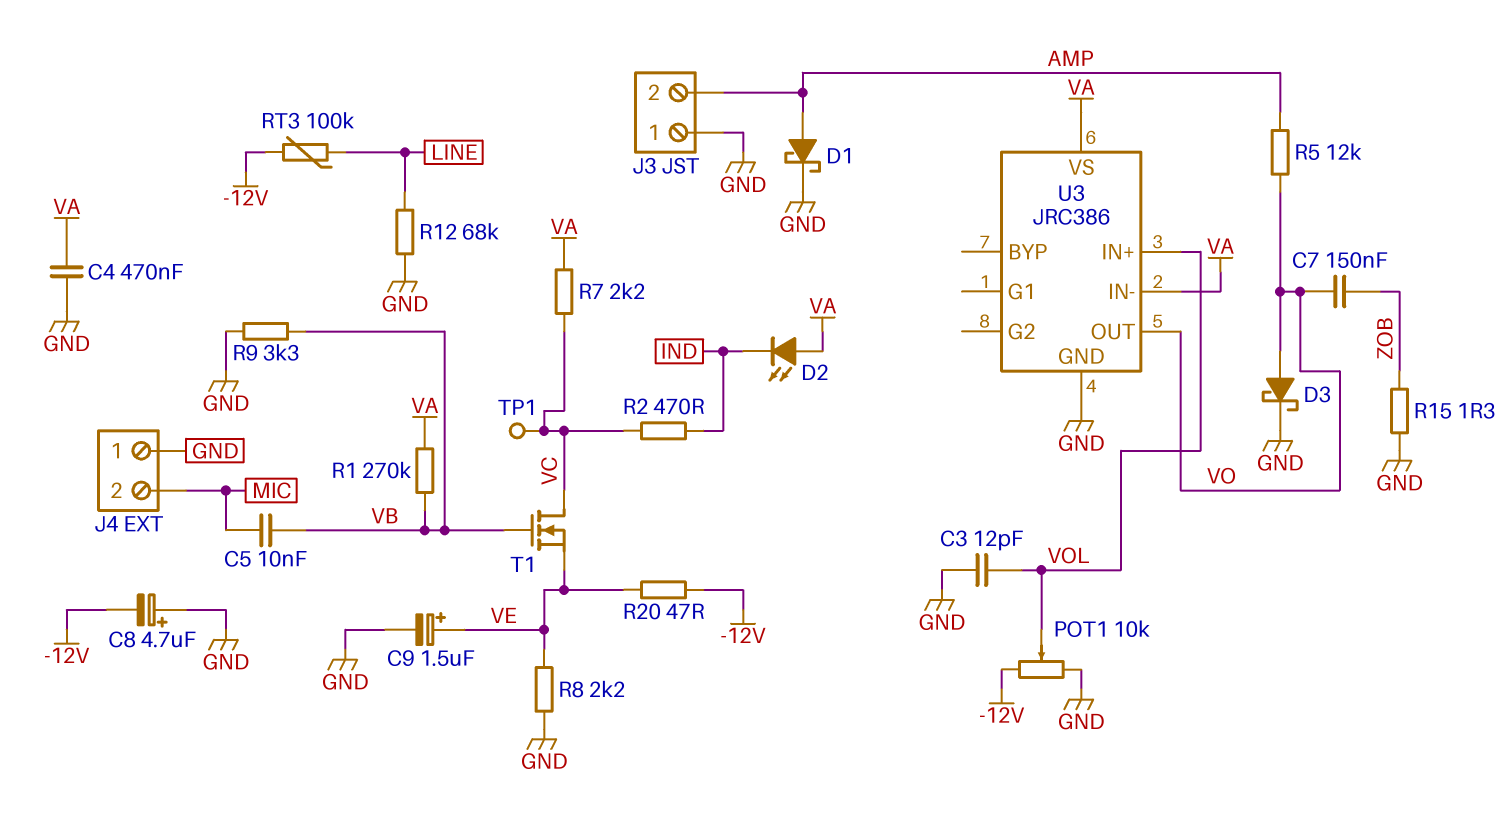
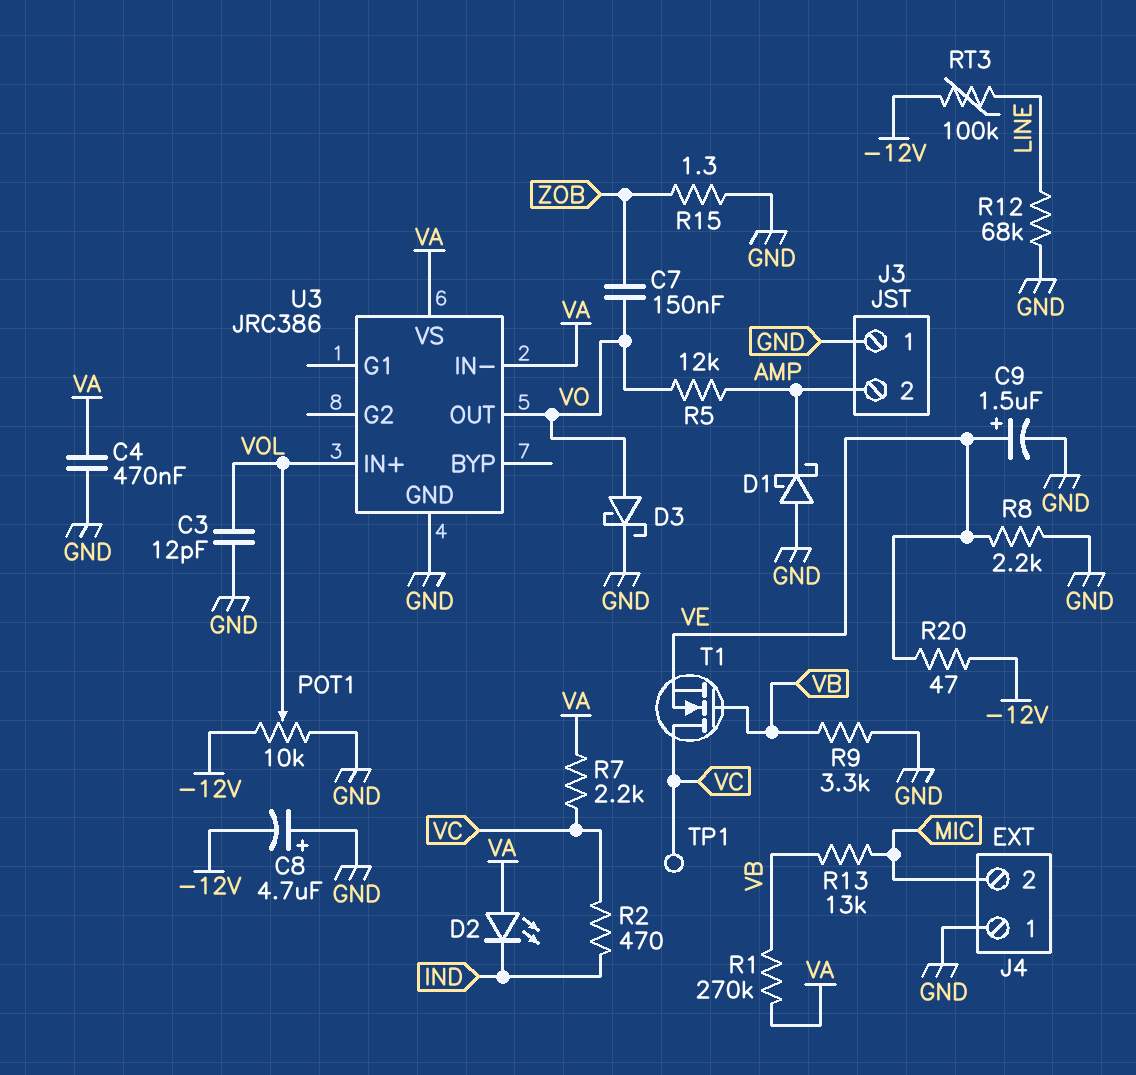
C5: 10nF (MIC, VB) -> none
D1: schottky (A AMP, K GND) -> schottky (A GND, K AMP)
R13: none -> 13k (MIC, VB)

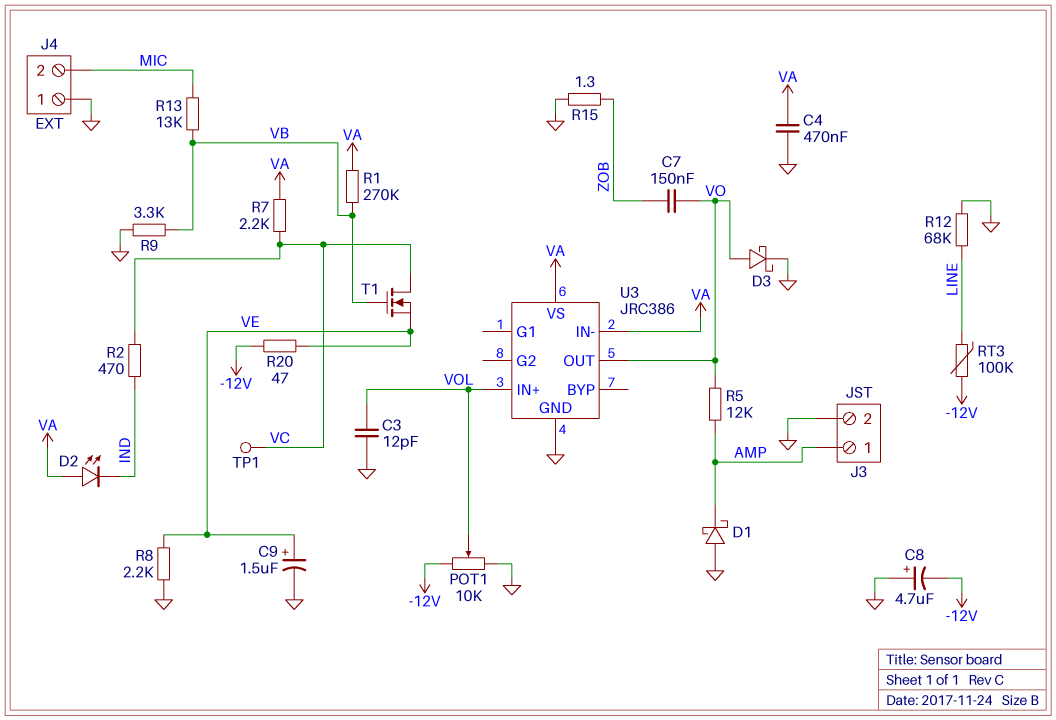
J3 pin 1: GND -> AMP
J3 pin 2: AMP -> GND

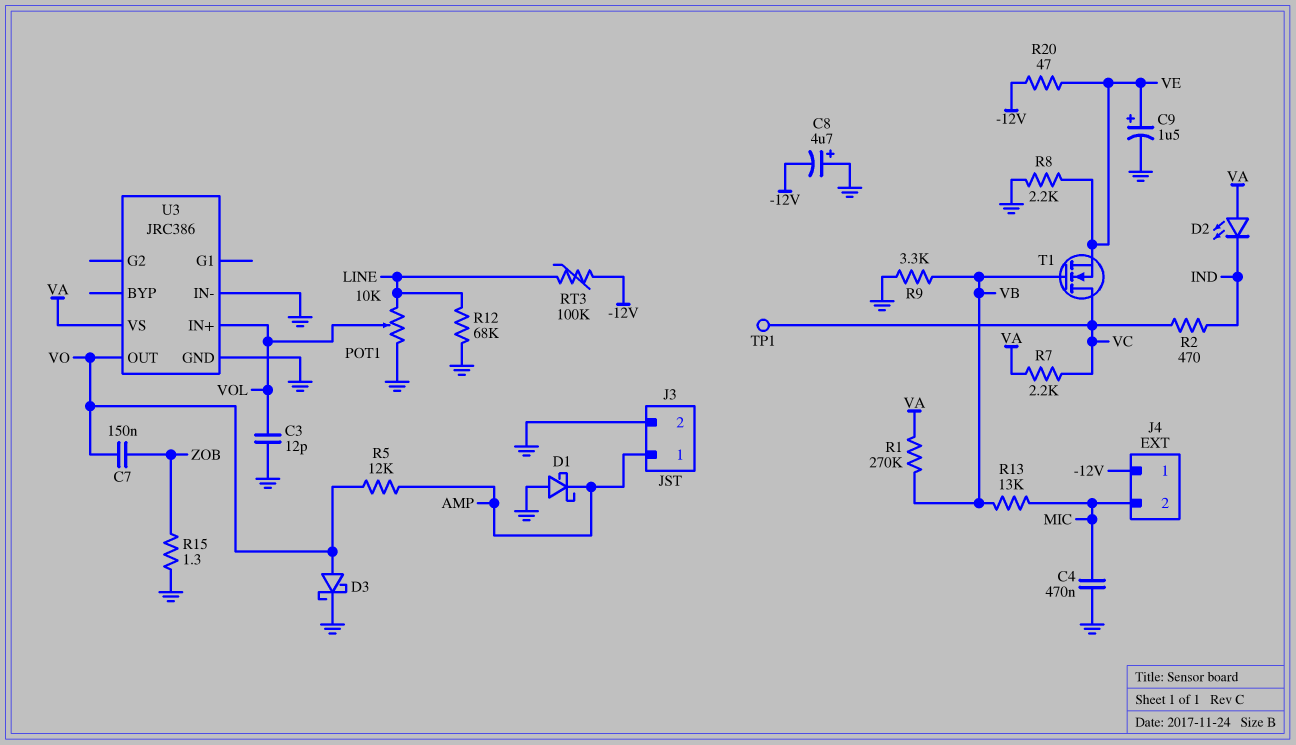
C4: 470nF (GND, VA) -> 470nF (GND, MIC)
J4 pin 1: GND -> -12V
POT1: 10k (-12V, GND, wiper VOL) -> 10k (GND, LINE, wiper VOL)
U3 pin IN-: VA -> GND

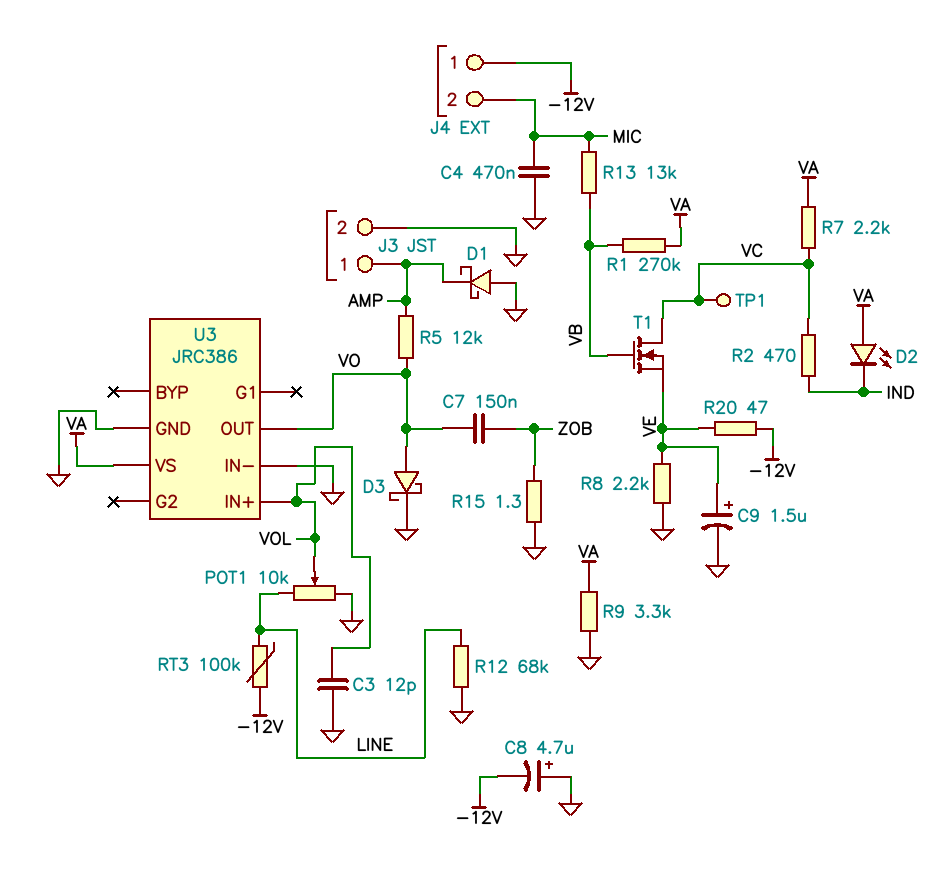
R9: 3.3k (GND, VB) -> 3.3k (GND, VA)

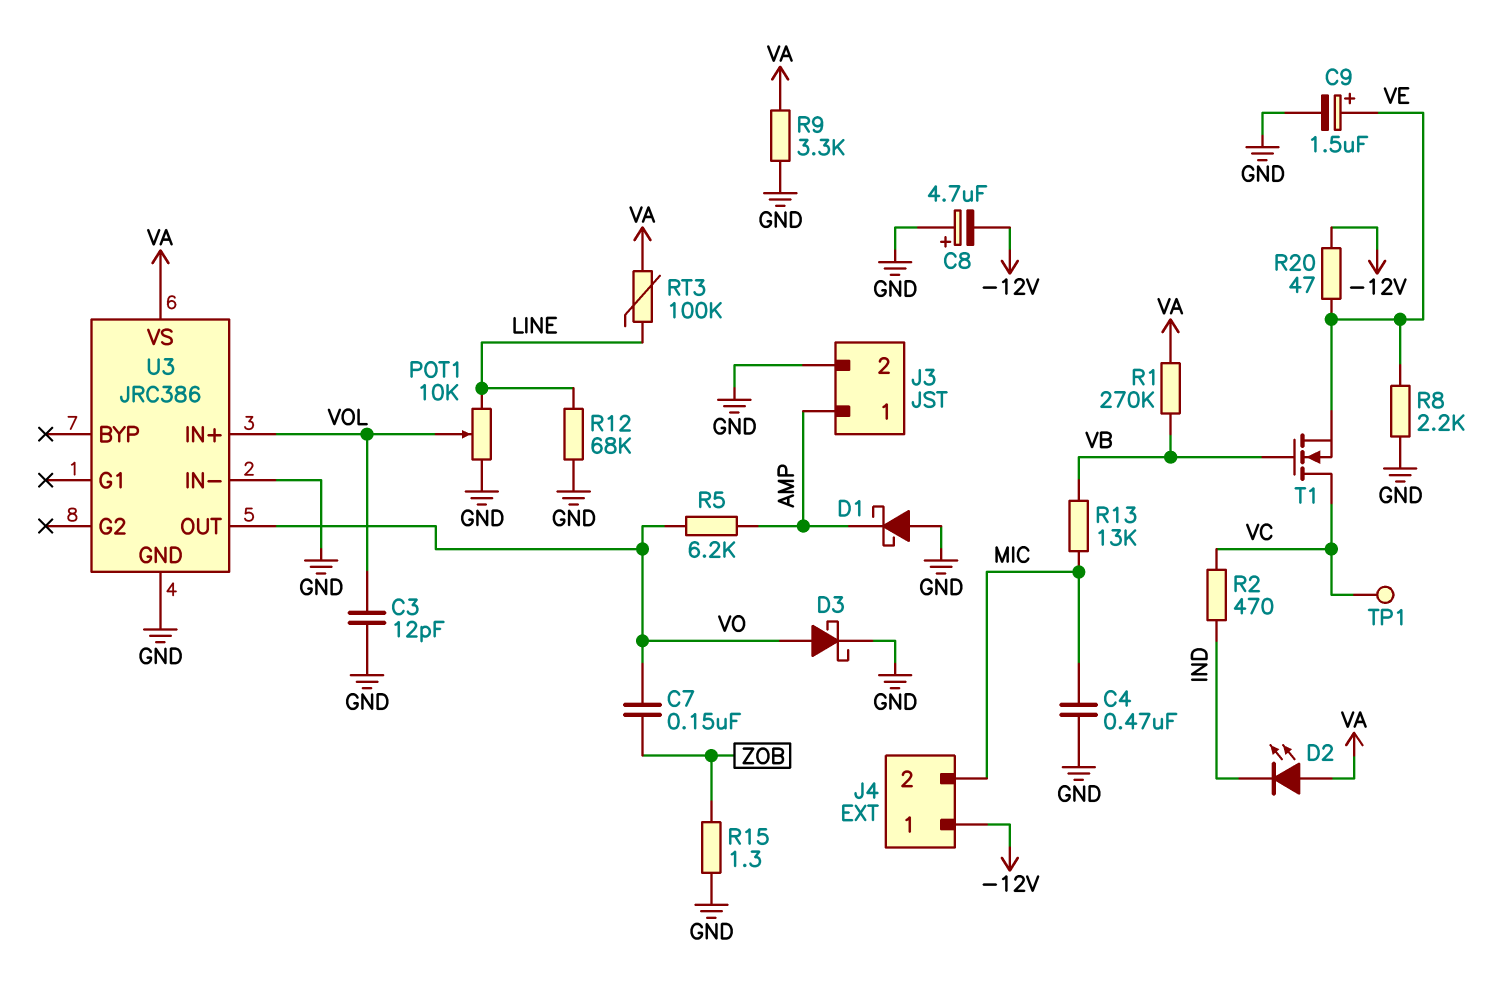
R5: 12k (AMP, VO) -> 6.2k (AMP, VO)
R7: 2.2k (VA, VC) -> none
RT3: 100k (-12V, LINE) -> 100k (LINE, VA)

